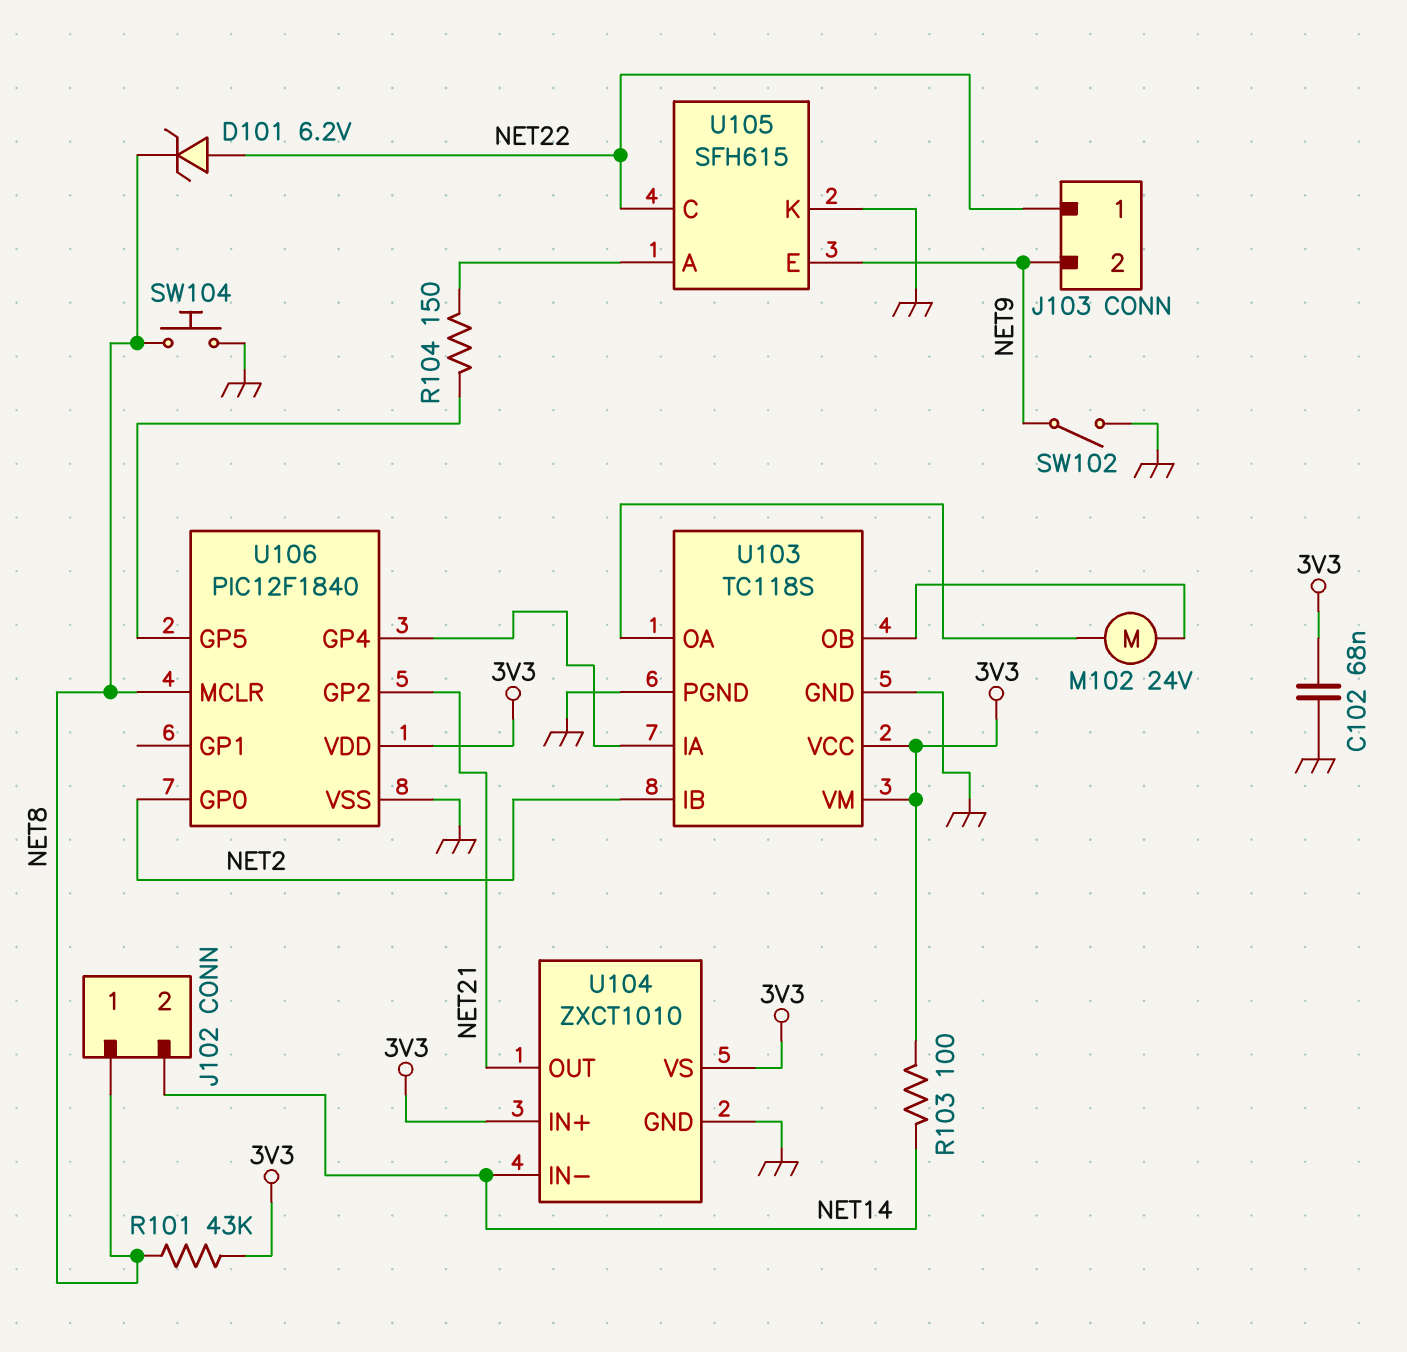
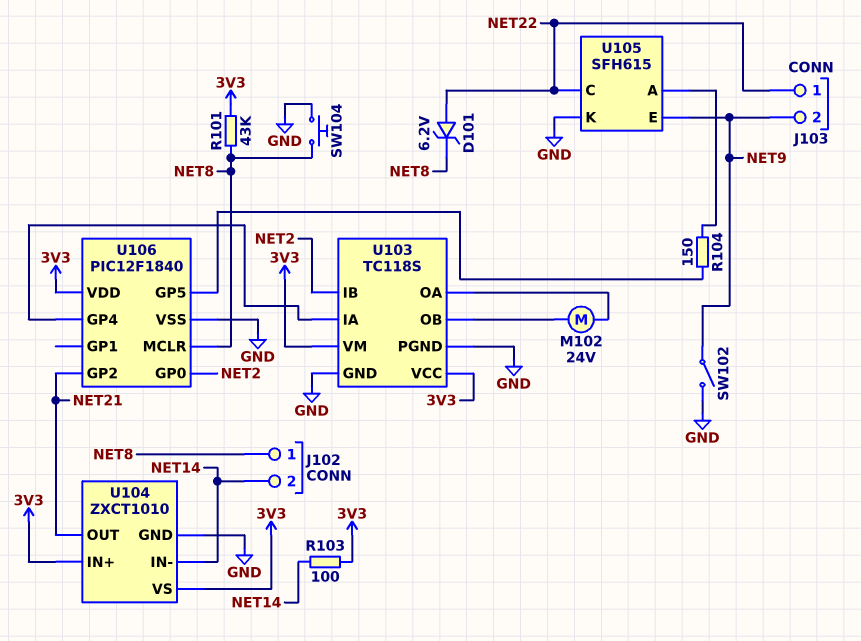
C102: 68nF (3V3, GND) -> none

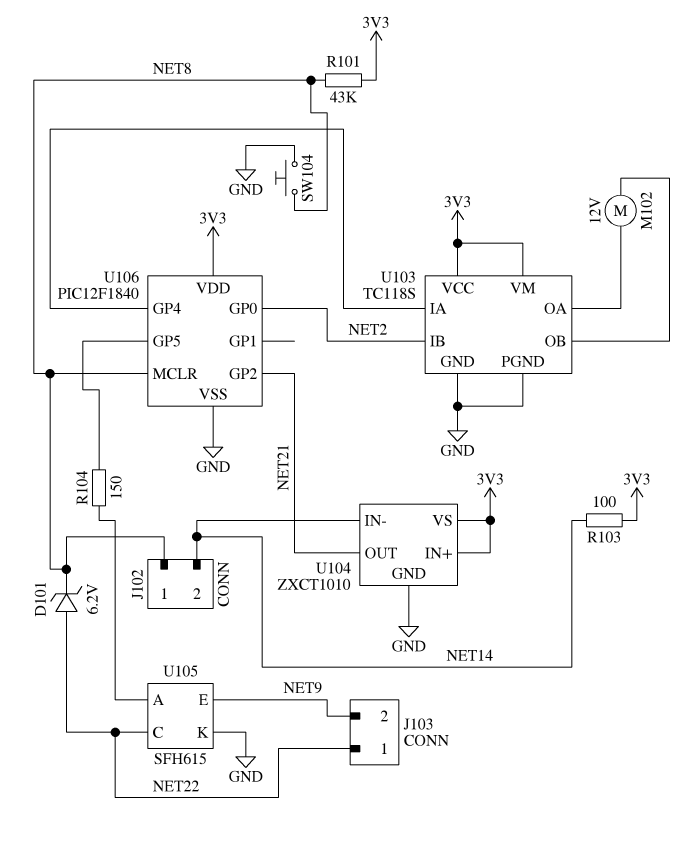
M102: motor 24V (U103/OA, U103/OB) -> motor 12V (U103/OA, U103/OB)
SW102: switch (GND, NET9) -> none

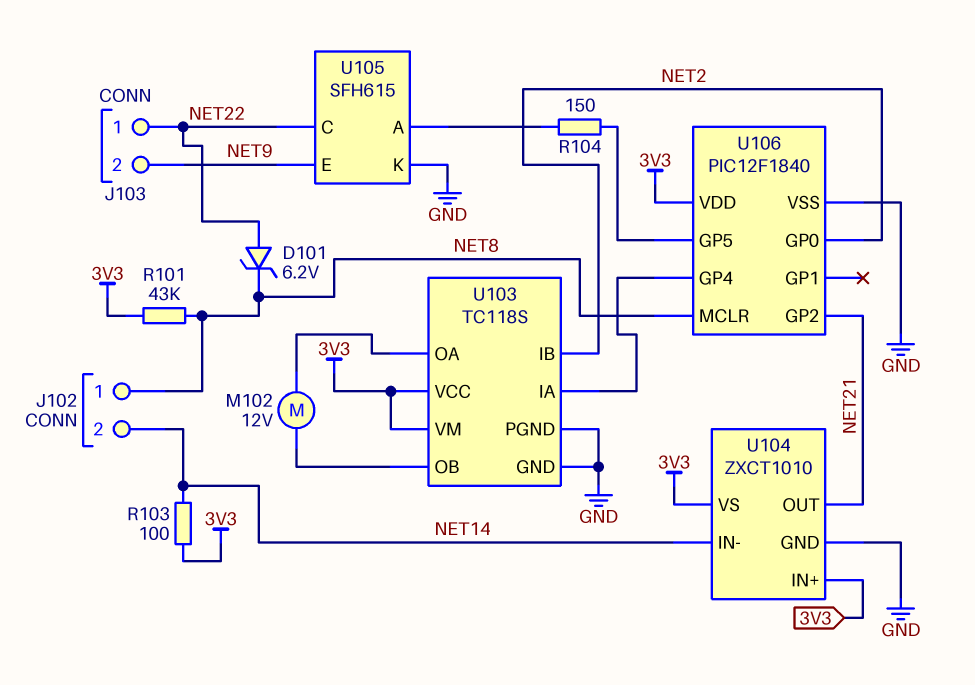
SW104: button (GND, NET8) -> none

